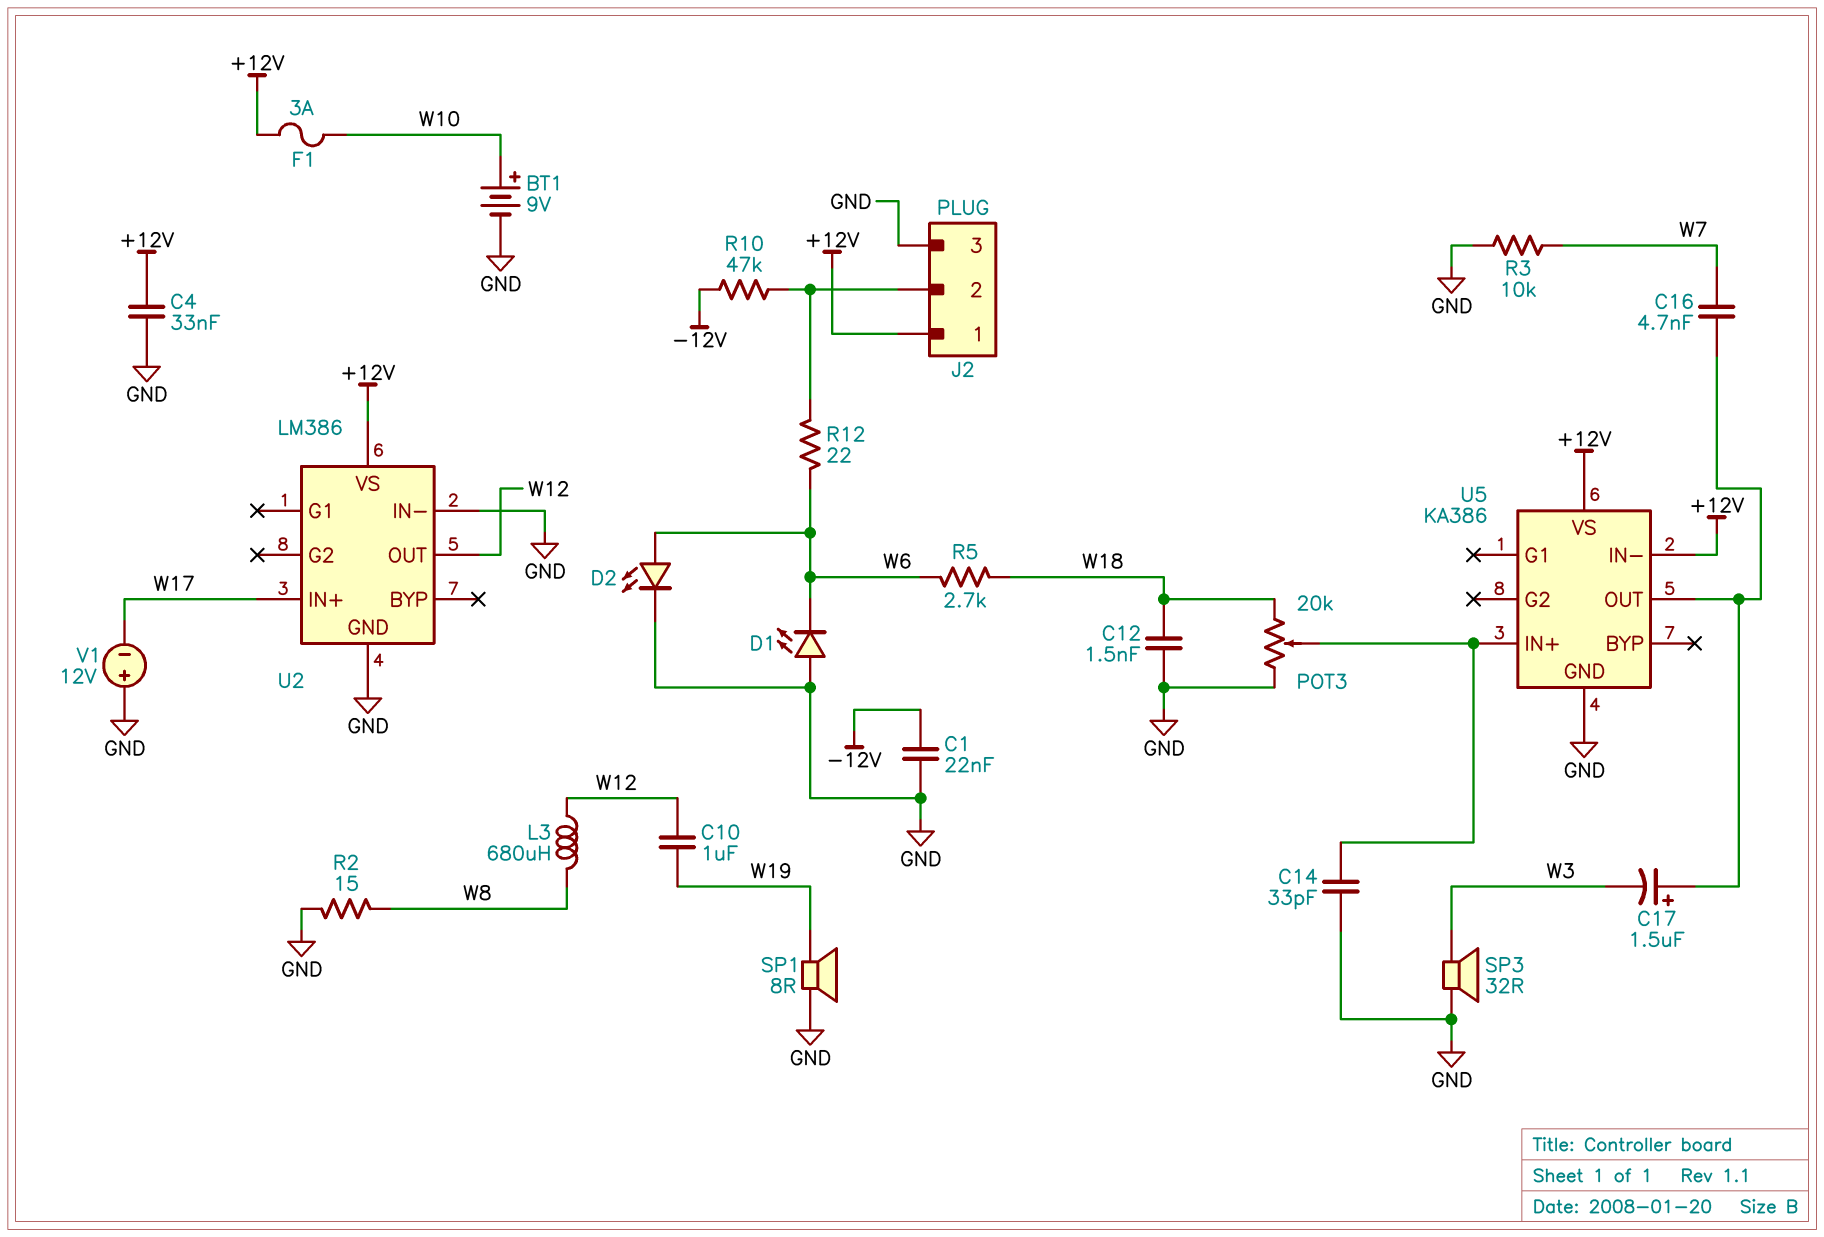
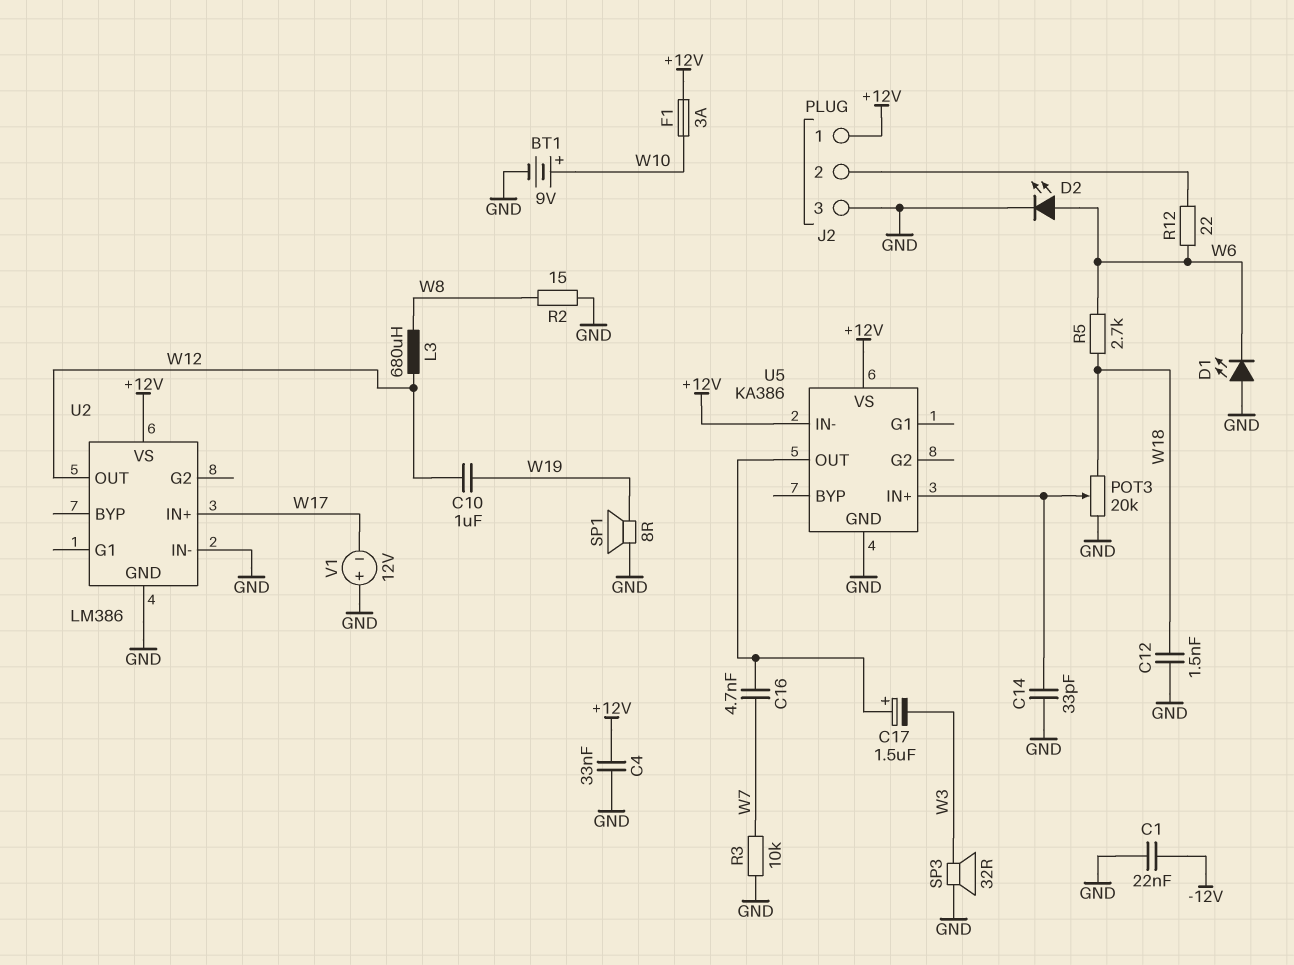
R10: 47k (-12V, J2/2) -> none

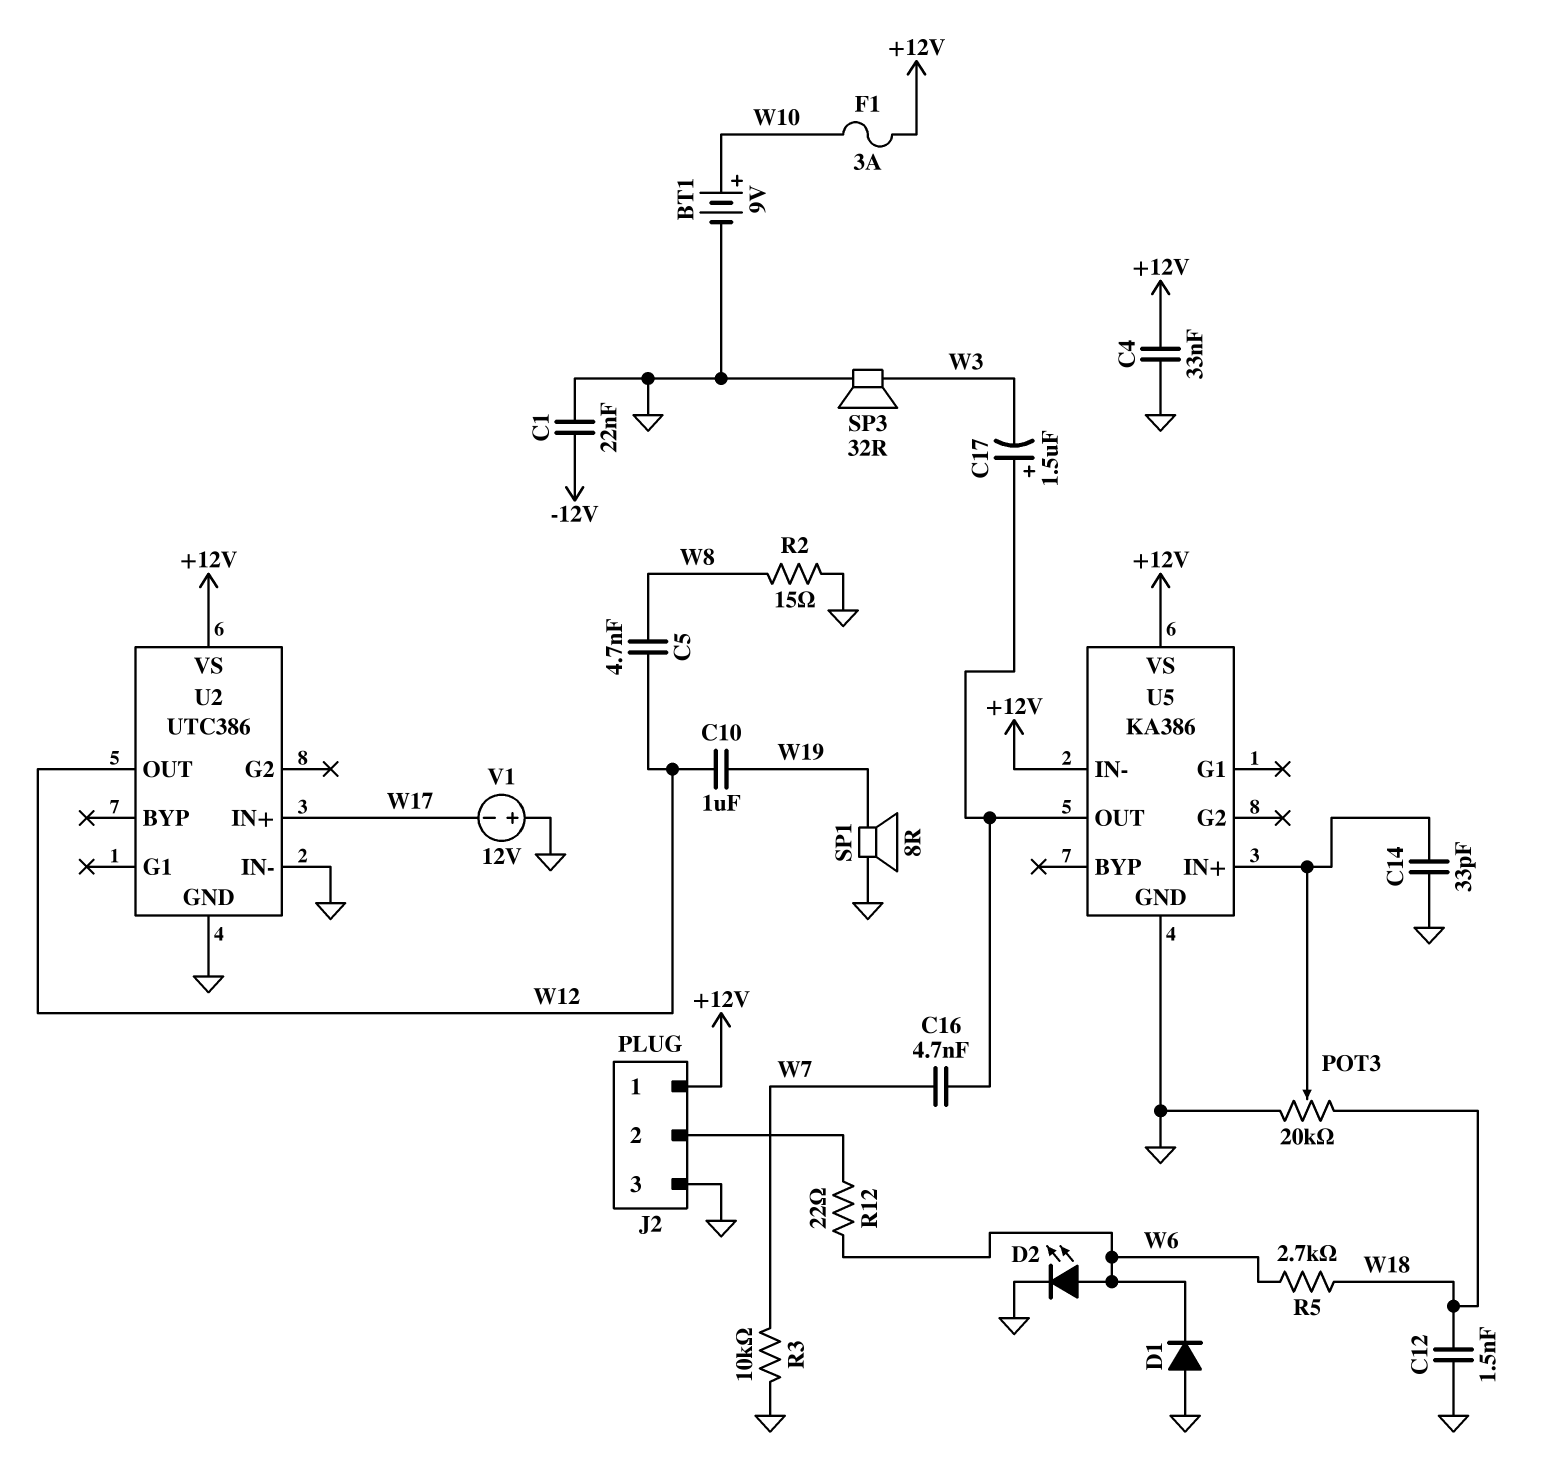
C5: none -> 4.7nF (W8, W12)
D1: LED (A GND, K W6) -> diode (A GND, K W6)
L3: 680uH (W8, W12) -> none
U2: LM386 -> UTC386

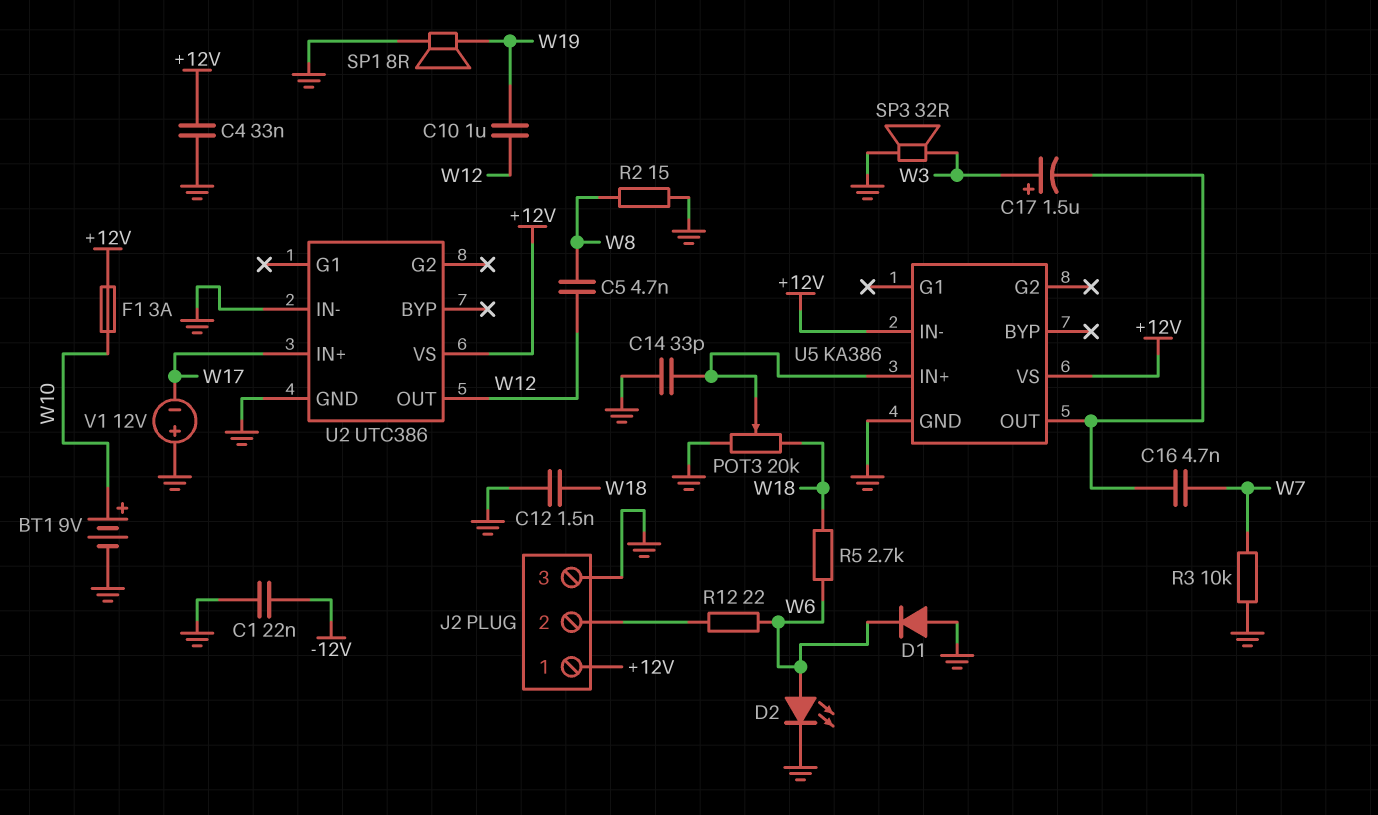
C17: 1.5uF (plus U5/OUT, minus W3) -> 1.5uF (plus W3, minus U5/OUT)

